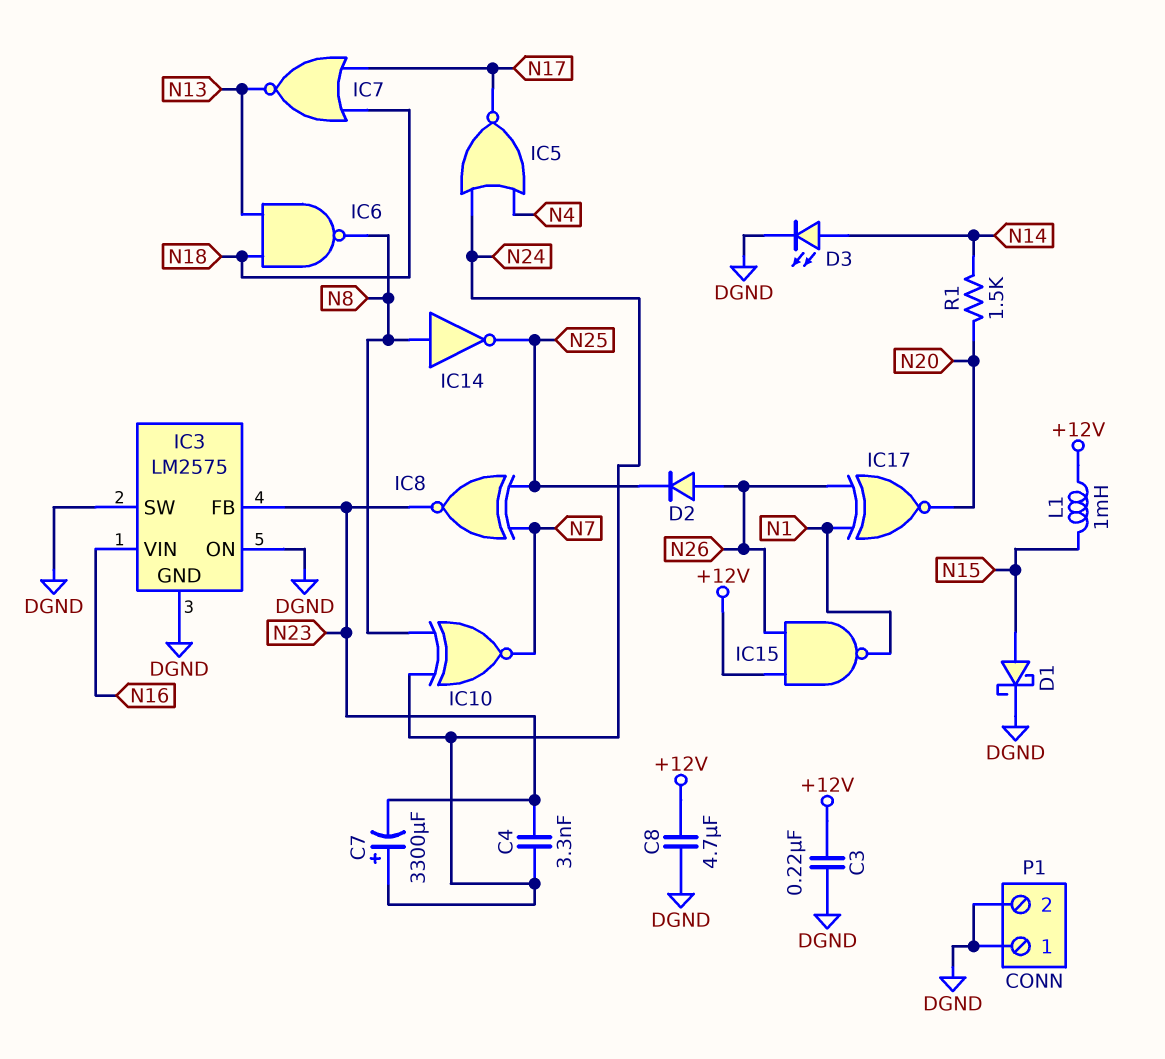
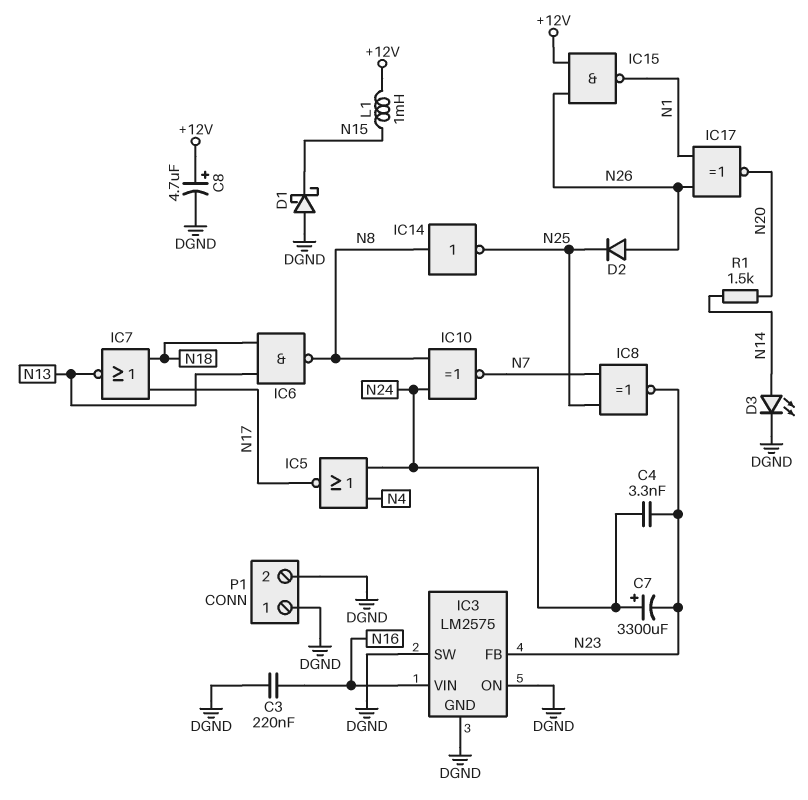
C3: 220nF (+12V, DGND) -> 220nF (DGND, N16)
C8: 4.7uF (+12V, DGND) -> 4.7uF (plus +12V, minus DGND)
D1: schottky (A N15, K DGND) -> schottky (A DGND, K N15)

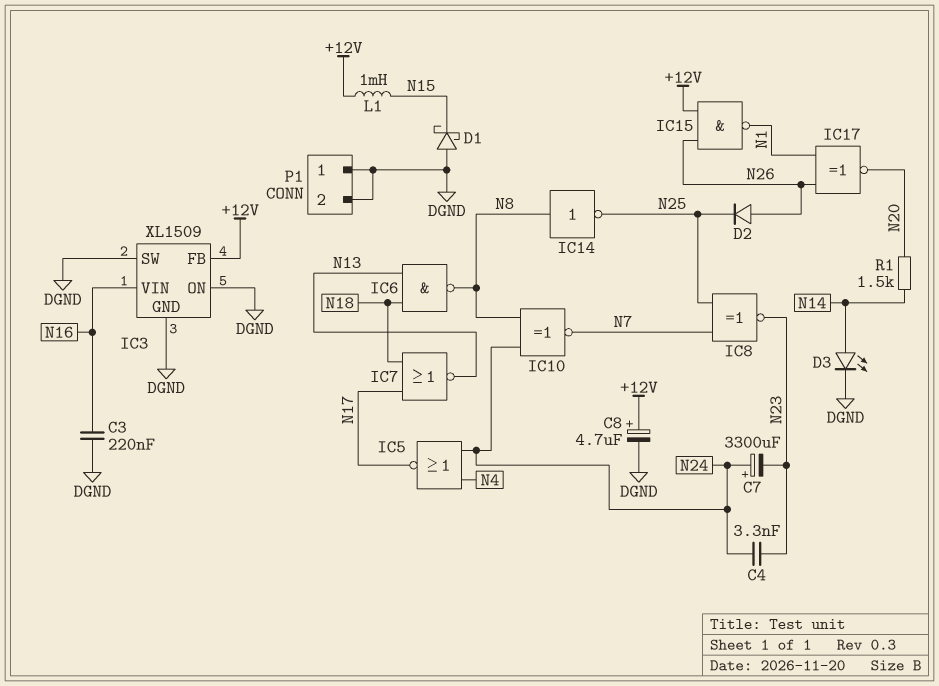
IC3: LM2575 -> XL1509
IC3 pin FB: N23 -> +12V

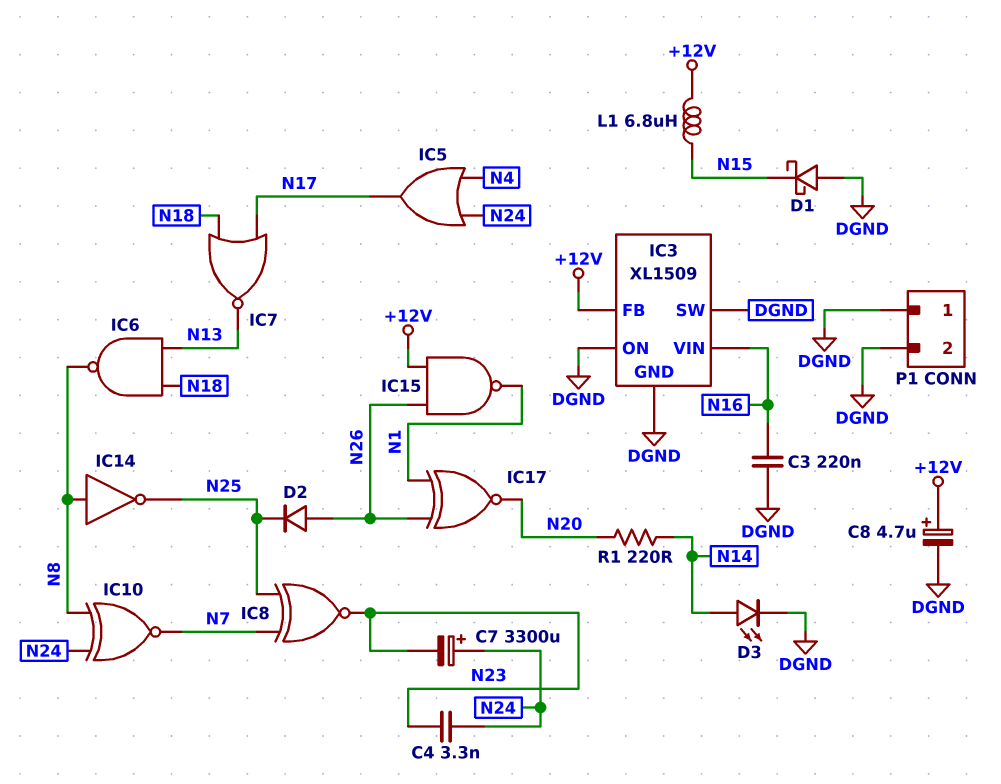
IC5: NOR (in N4, in N24, out N17) -> OR (in N4, in N24, out N17)
L1: 1mH (+12V, N15) -> 6.8uH (+12V, N15)
R1: 1.5k (N14, N20) -> 220 (N14, N20)

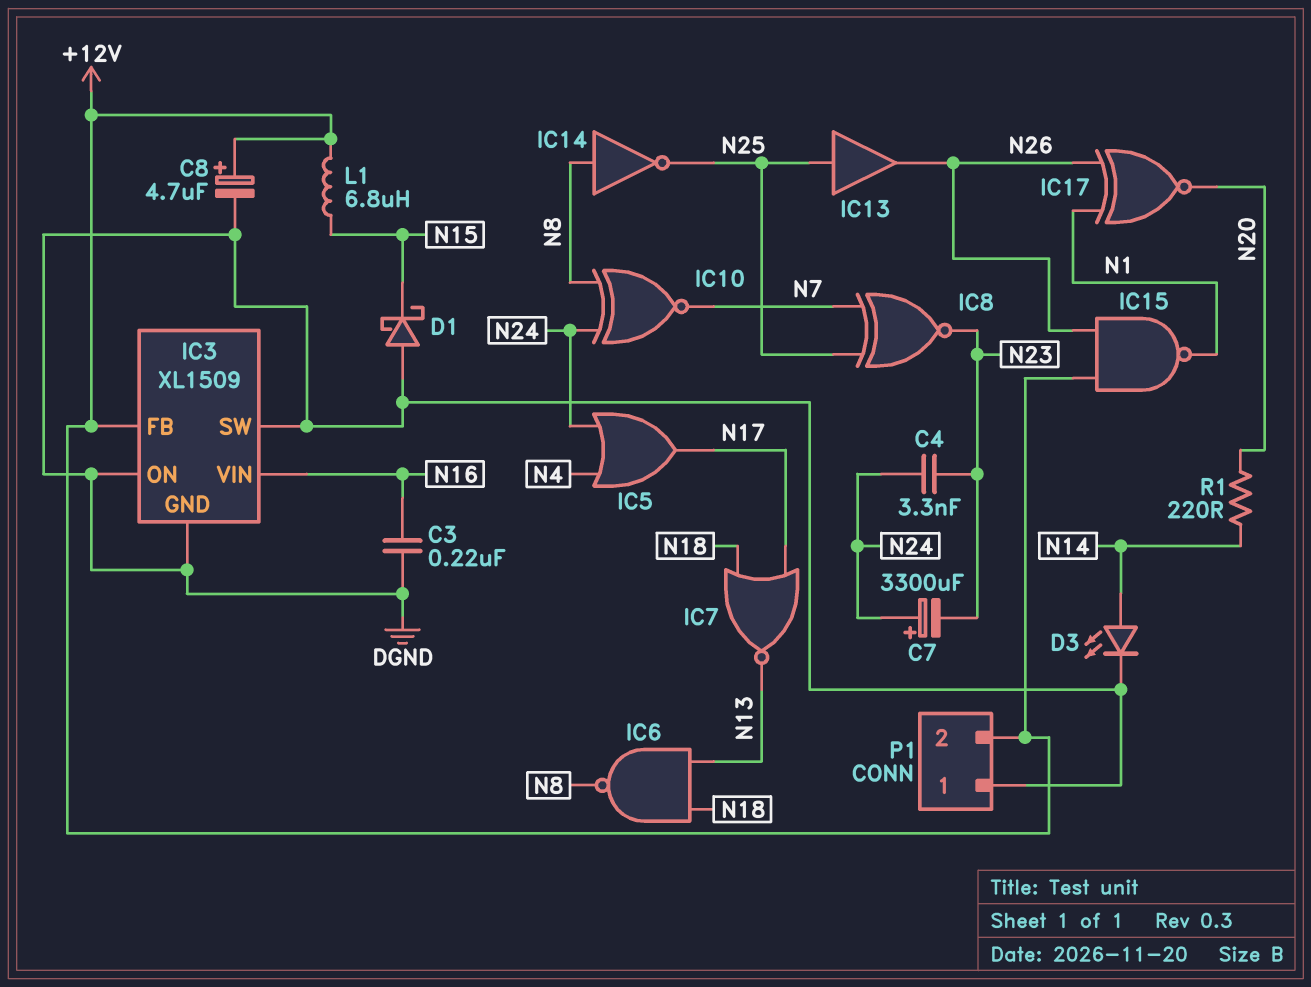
D2: diode (A N26, K N25) -> none
IC13: none -> buffer (in N25, out N26)
P1 pin 2: DGND -> +12V

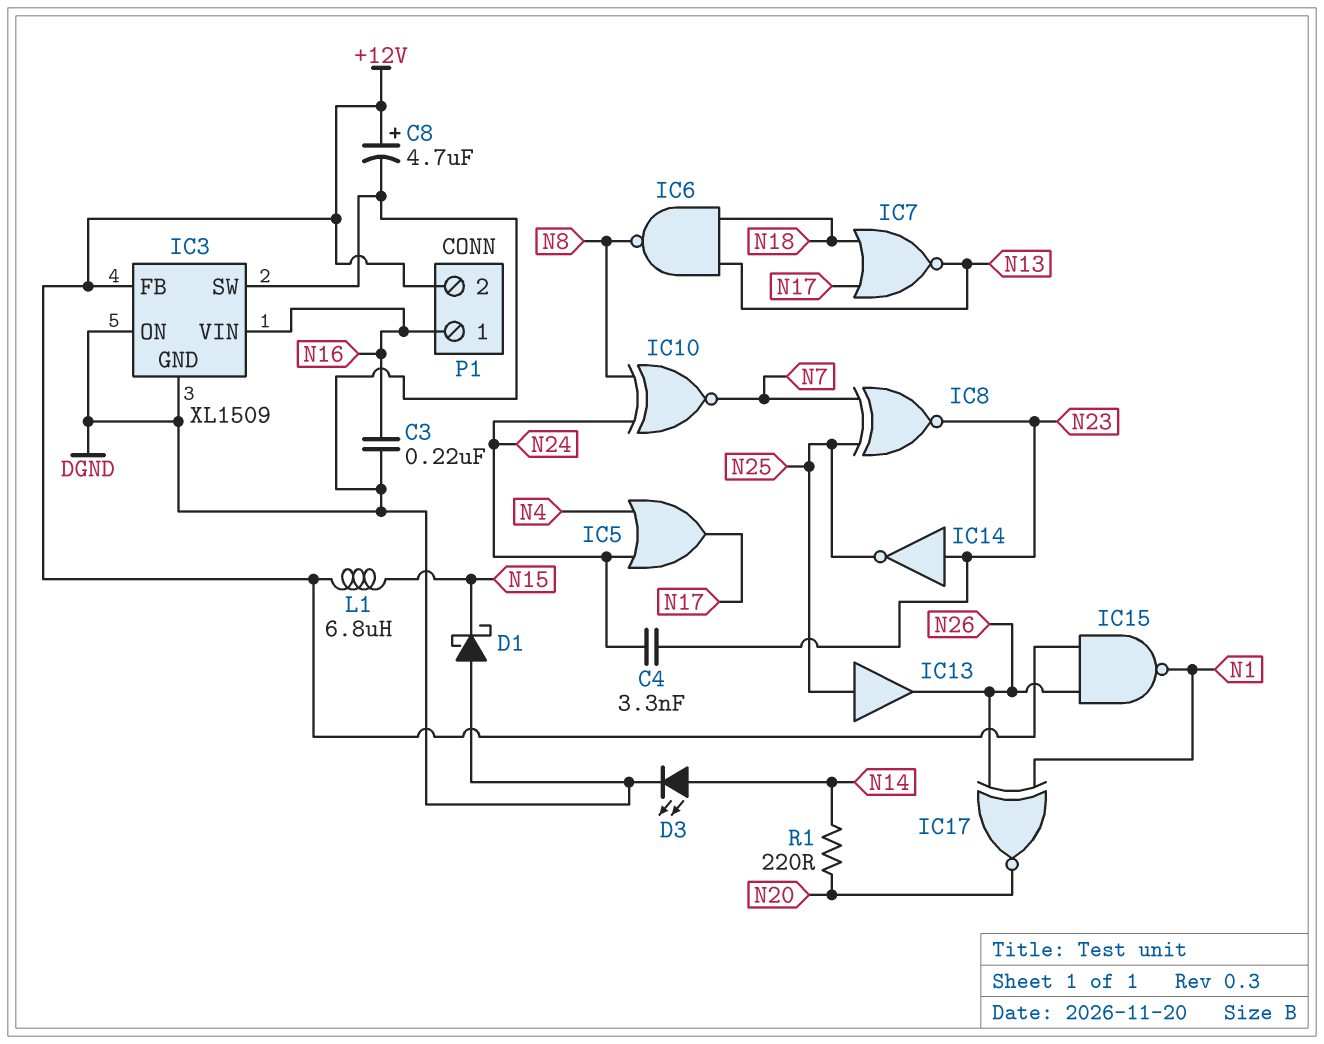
C7: 3300uF (plus N24, minus N23) -> none
IC14: NOT (in N8, out N25) -> NOT (in N23, out N25)
P1 pin 1: DGND -> N16

